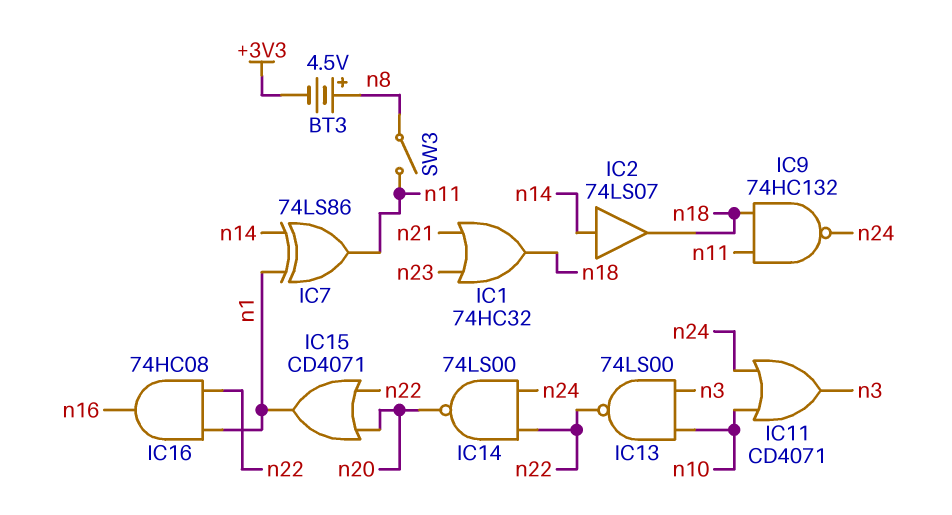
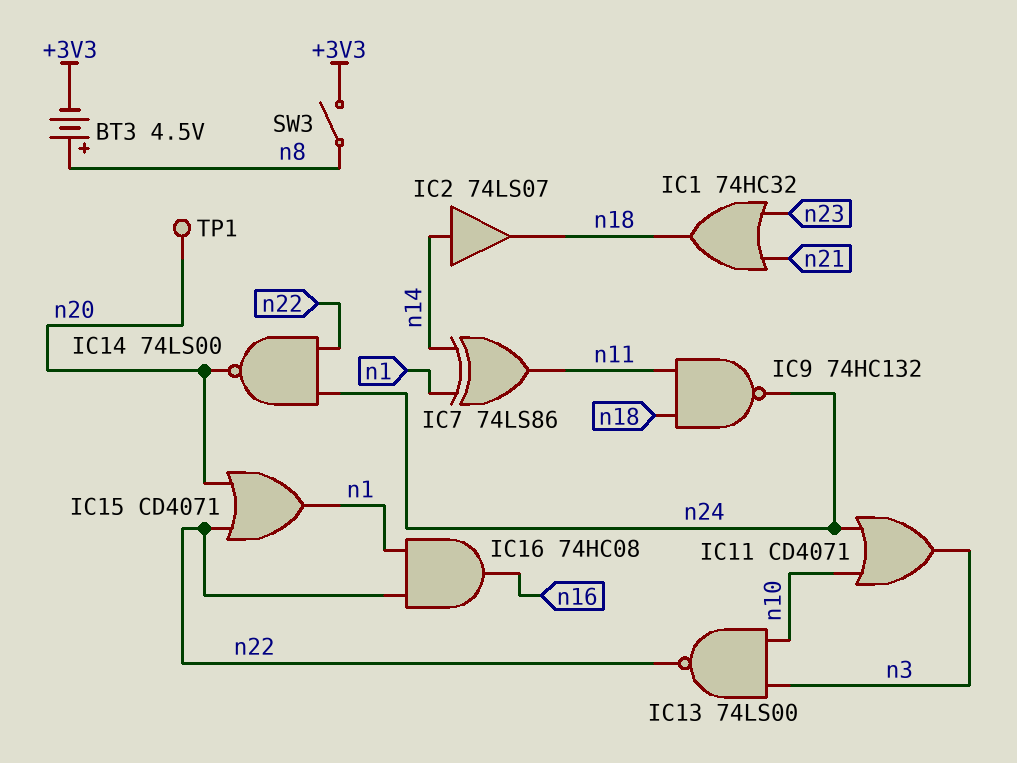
SW3: switch (n8, n11) -> switch (+3V3, n8)
TP1: none -> test point (n20)

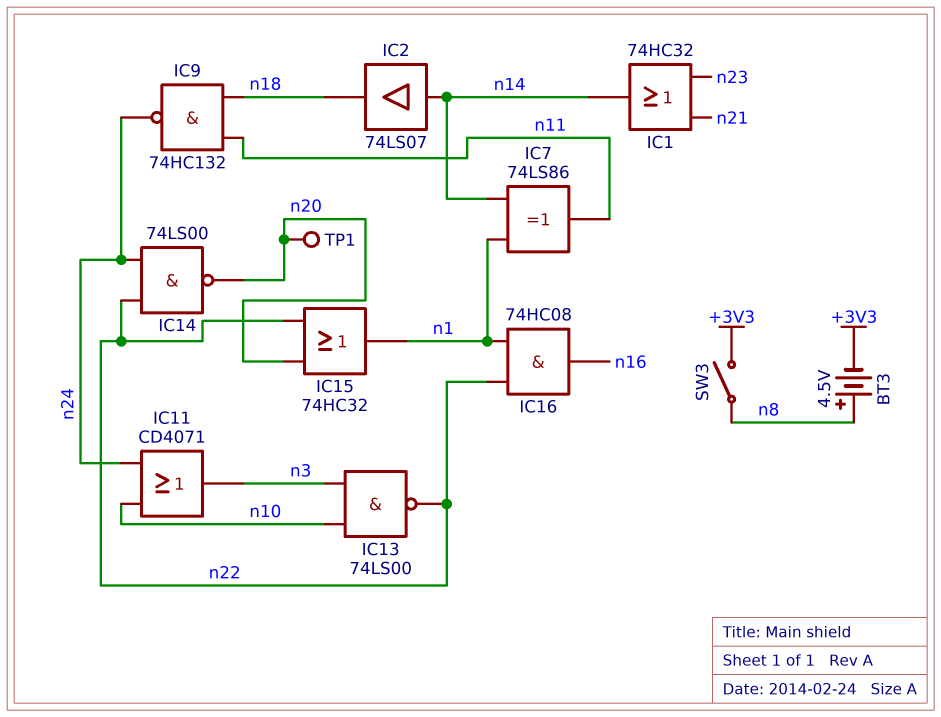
IC1: OR 74HC32 (in n21, in n23, out n18) -> OR 74HC32 (in n21, in n23, out n14)
IC15: OR CD4071 (in n20, in n22, out n1) -> OR 74HC32 (in n20, in n22, out n1)

